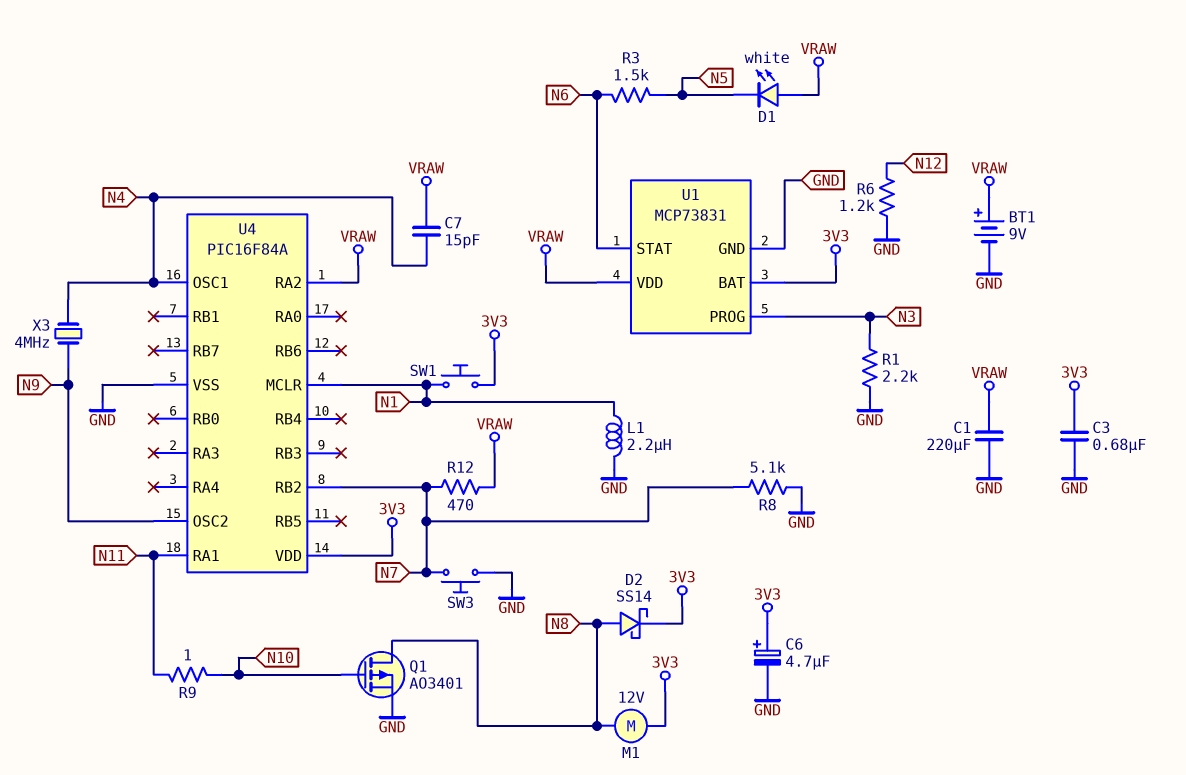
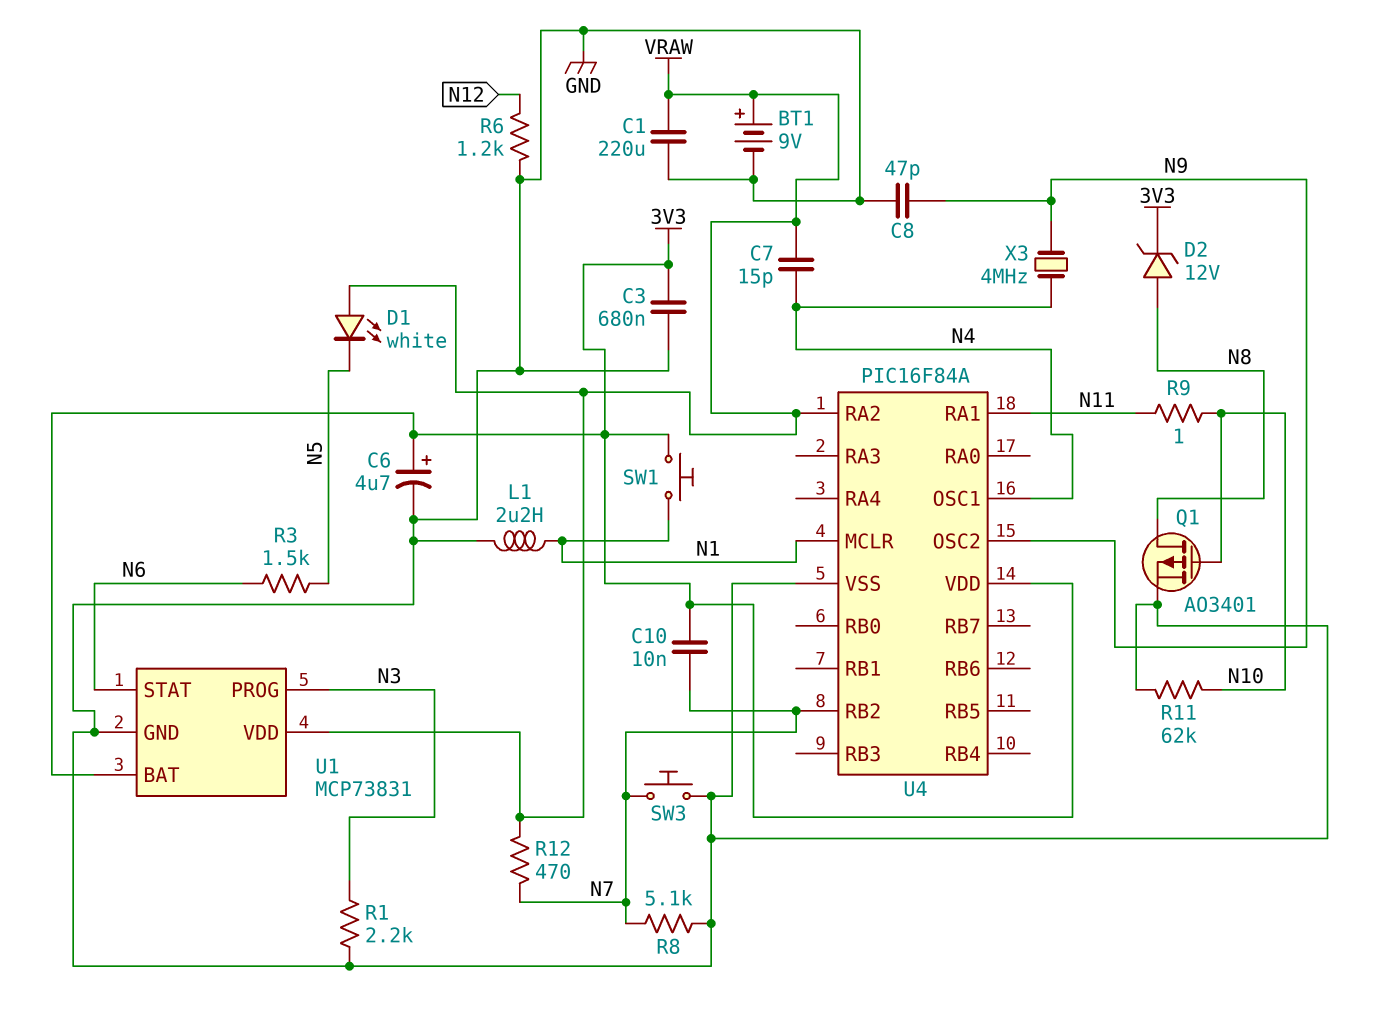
C8: none -> 47pF (GND, N9)
C10: none -> 10nF (3V3, N7)
D2: schottky SS14 (A N8, K 3V3) -> zener 12V (A N8, K 3V3)
M1: motor 12V (3V3, N8) -> none
R11: none -> 62k (GND, N10)

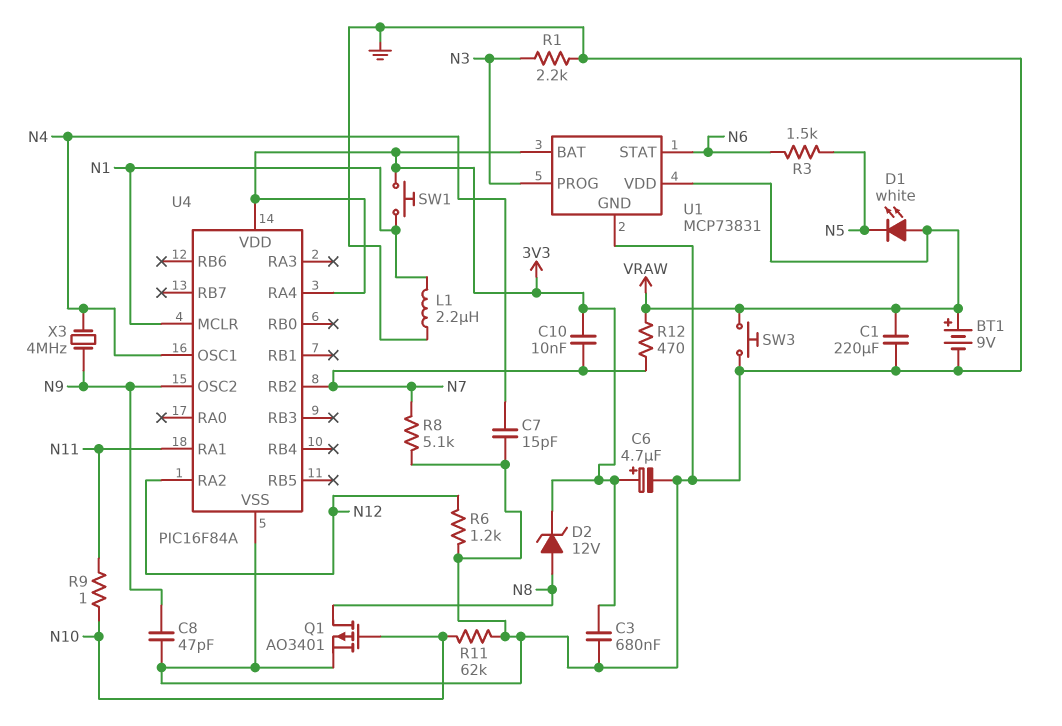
C7: 15pF (N4, VRAW) -> 15pF (GND, N4)
SW3: button (GND, N7) -> button (GND, VRAW)
U4 pin RA2: VRAW -> N12
U4 pin RA4: none -> 3V3

